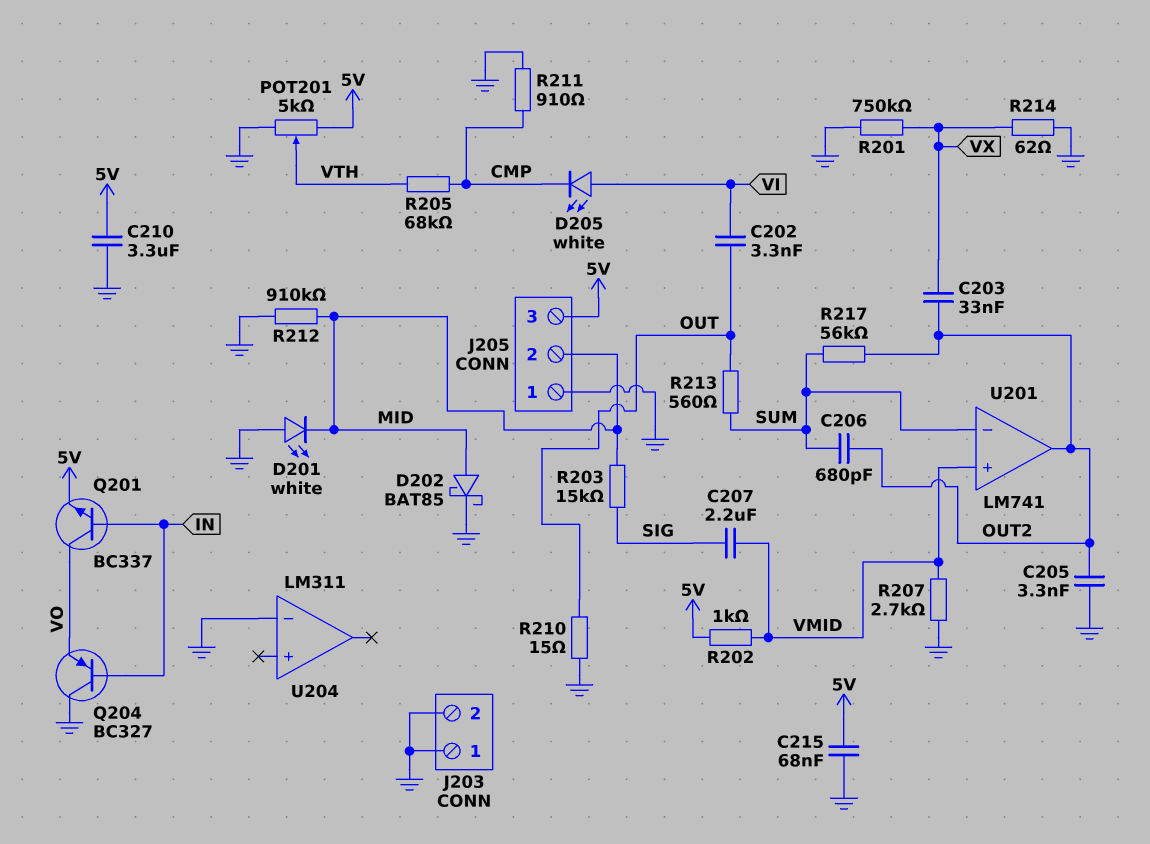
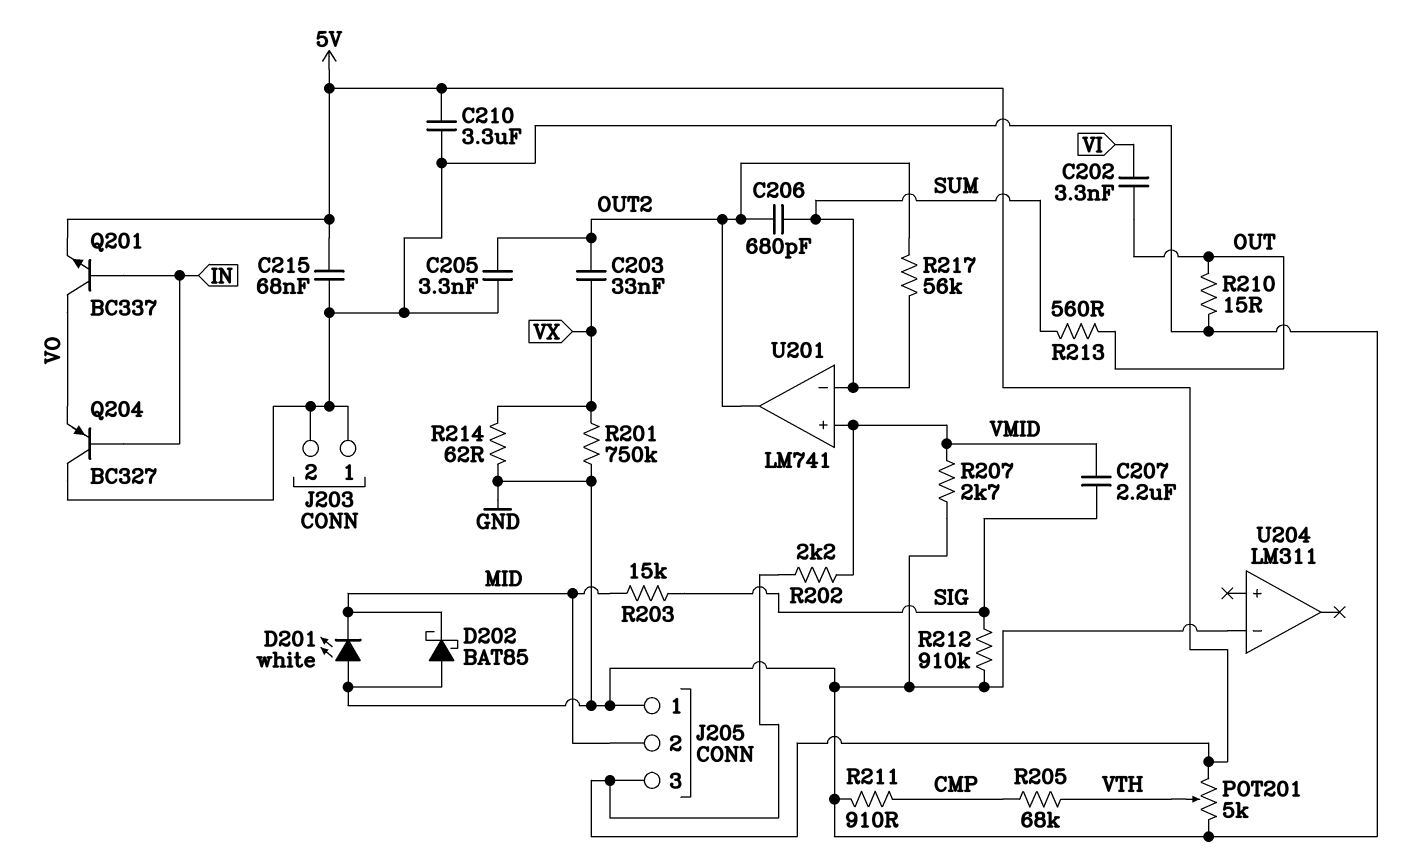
D202: schottky BAT85 (A MID, K GND) -> schottky BAT85 (A GND, K MID)
D205: LED white (A VI, K CMP) -> none
R202: 1k (5V, VMID) -> 2.2k (5V, VMID)
R212: 910k (GND, MID) -> 910k (GND, SIG)

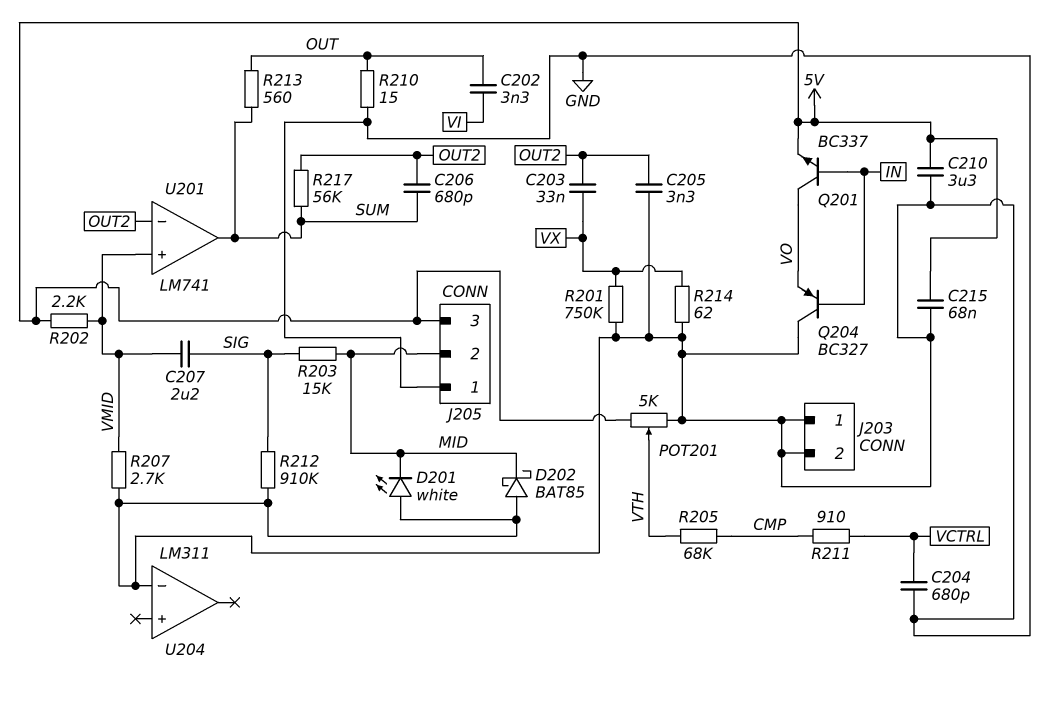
C204: none -> 680pF (GND, VCTRL)
R211: 910 (CMP, GND) -> 910 (CMP, VCTRL)
U201 pin in-: SUM -> OUT2
U201 pin out: OUT2 -> SUM

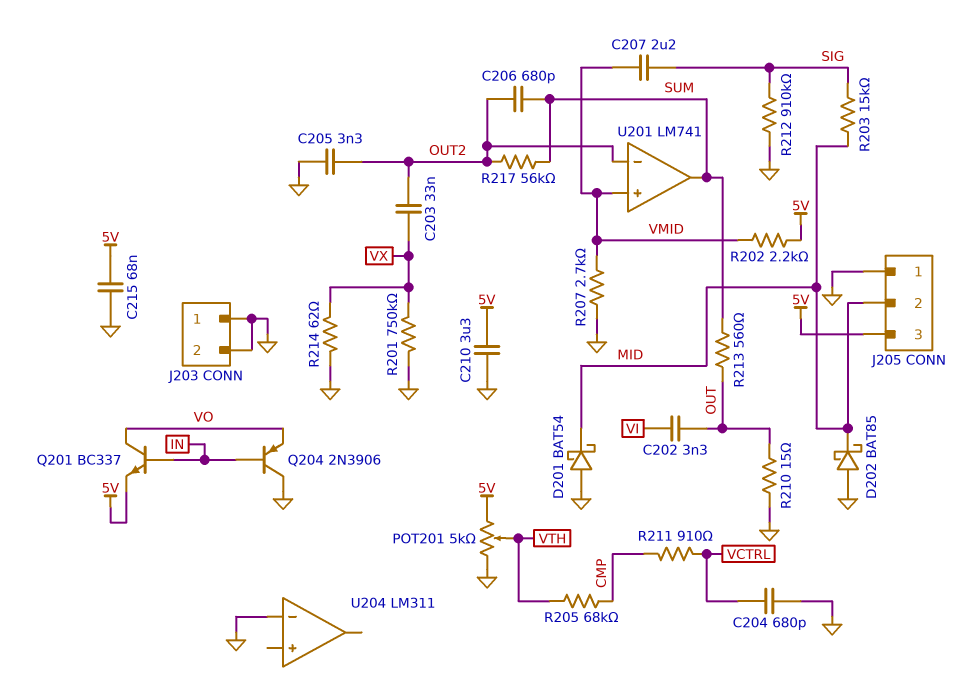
D201: LED white (A GND, K MID) -> schottky BAT54 (A GND, K MID)
Q204: PNP BC327 (B IN, C GND, E VO) -> PNP 2N3906 (B IN, C GND, E VO)

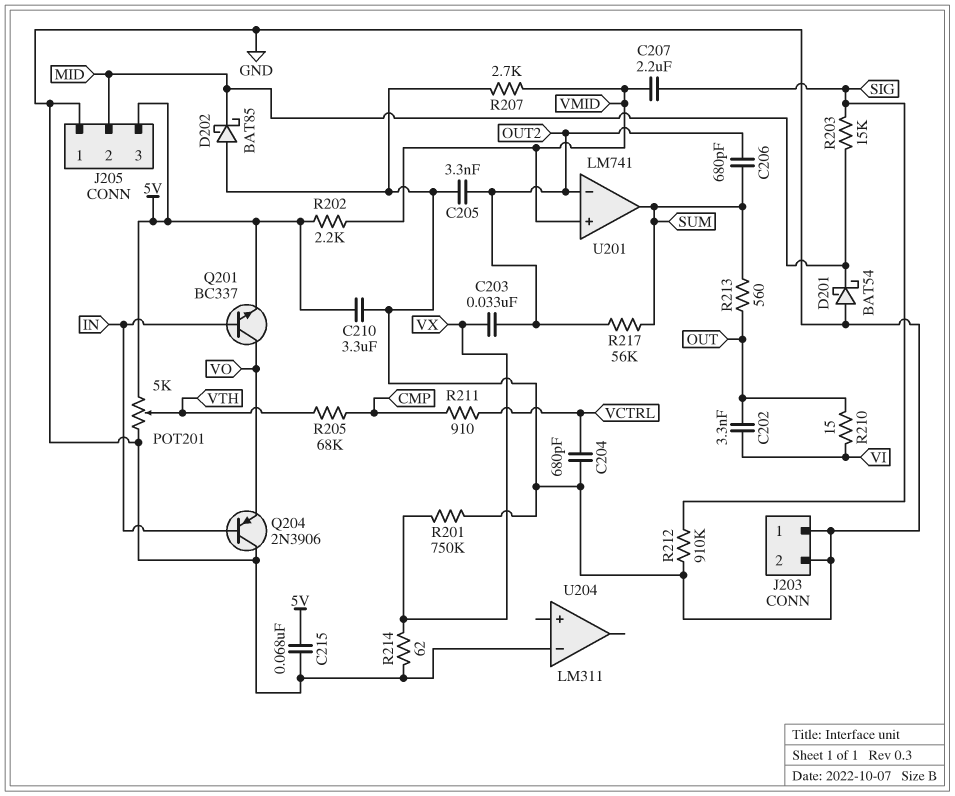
R210: 15 (GND, OUT) -> 15 (OUT, VI)

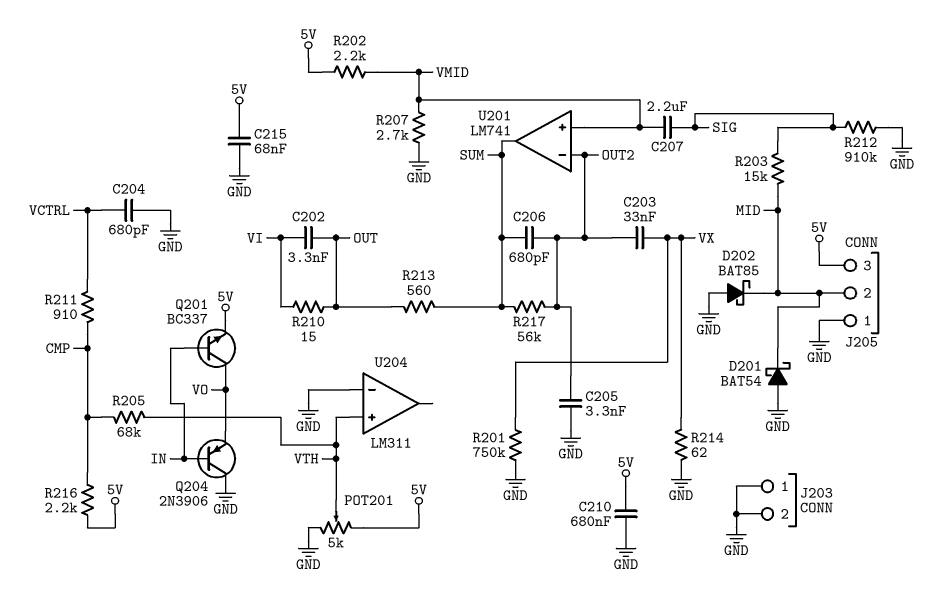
C210: 3.3uF (5V, GND) -> 680nF (5V, GND)
R216: none -> 2.2k (5V, CMP)
U204 pin in+: none -> VTH

